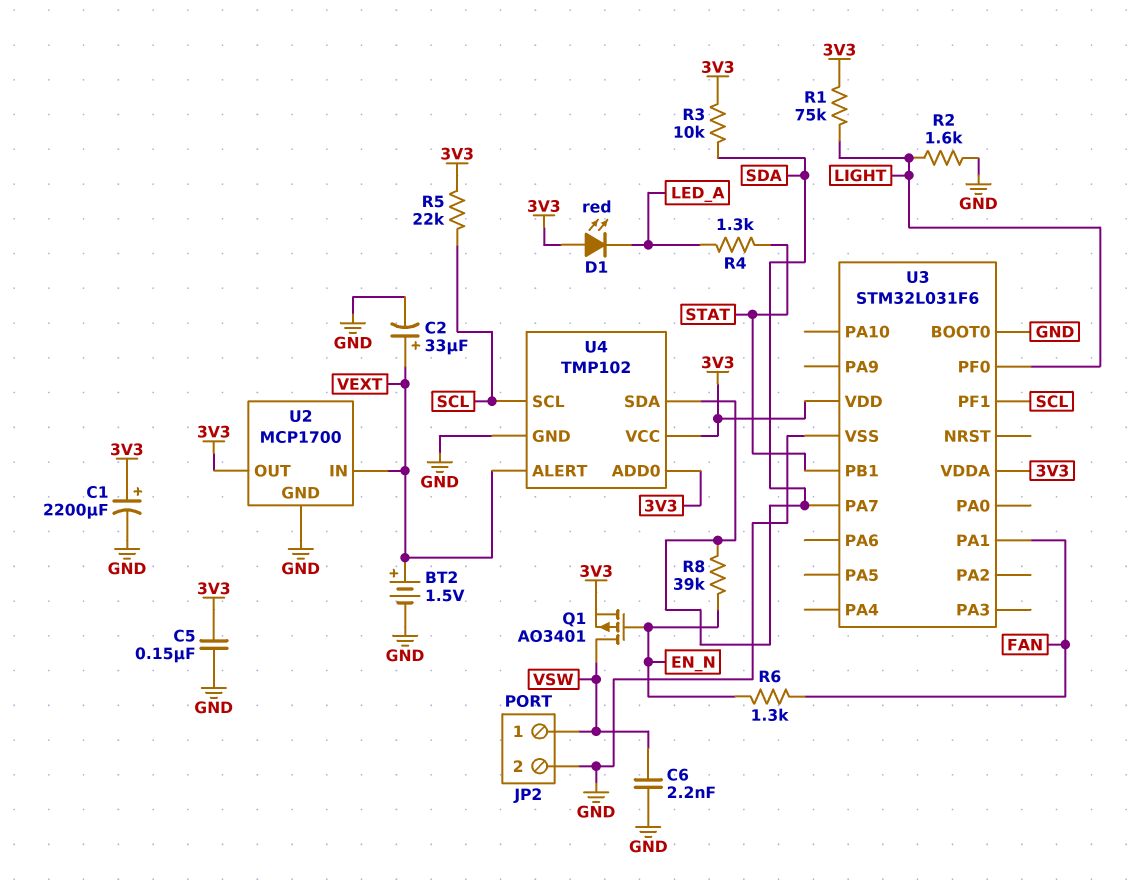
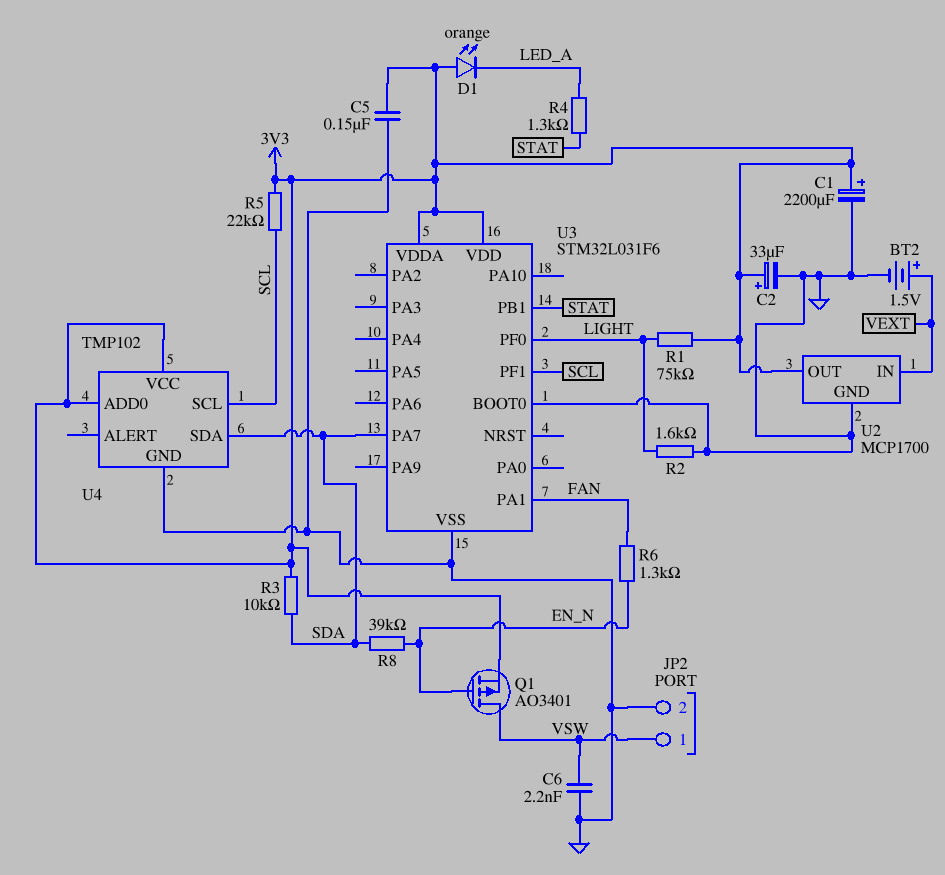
C2: 33uF (plus VEXT, minus GND) -> 33uF (plus 3V3, minus GND)
D1: LED red (A 3V3, K LED_A) -> LED orange (A 3V3, K LED_A)
U4 pin ALERT: VEXT -> none

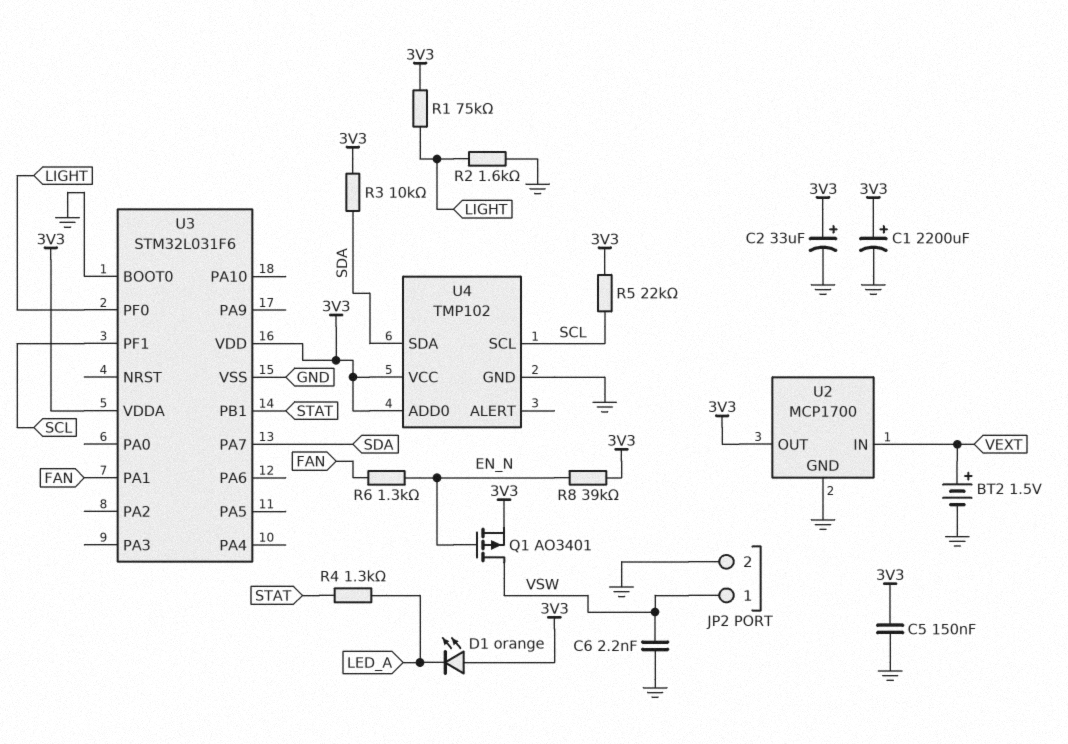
R8: 39k (EN_N, SDA) -> 39k (3V3, EN_N)

